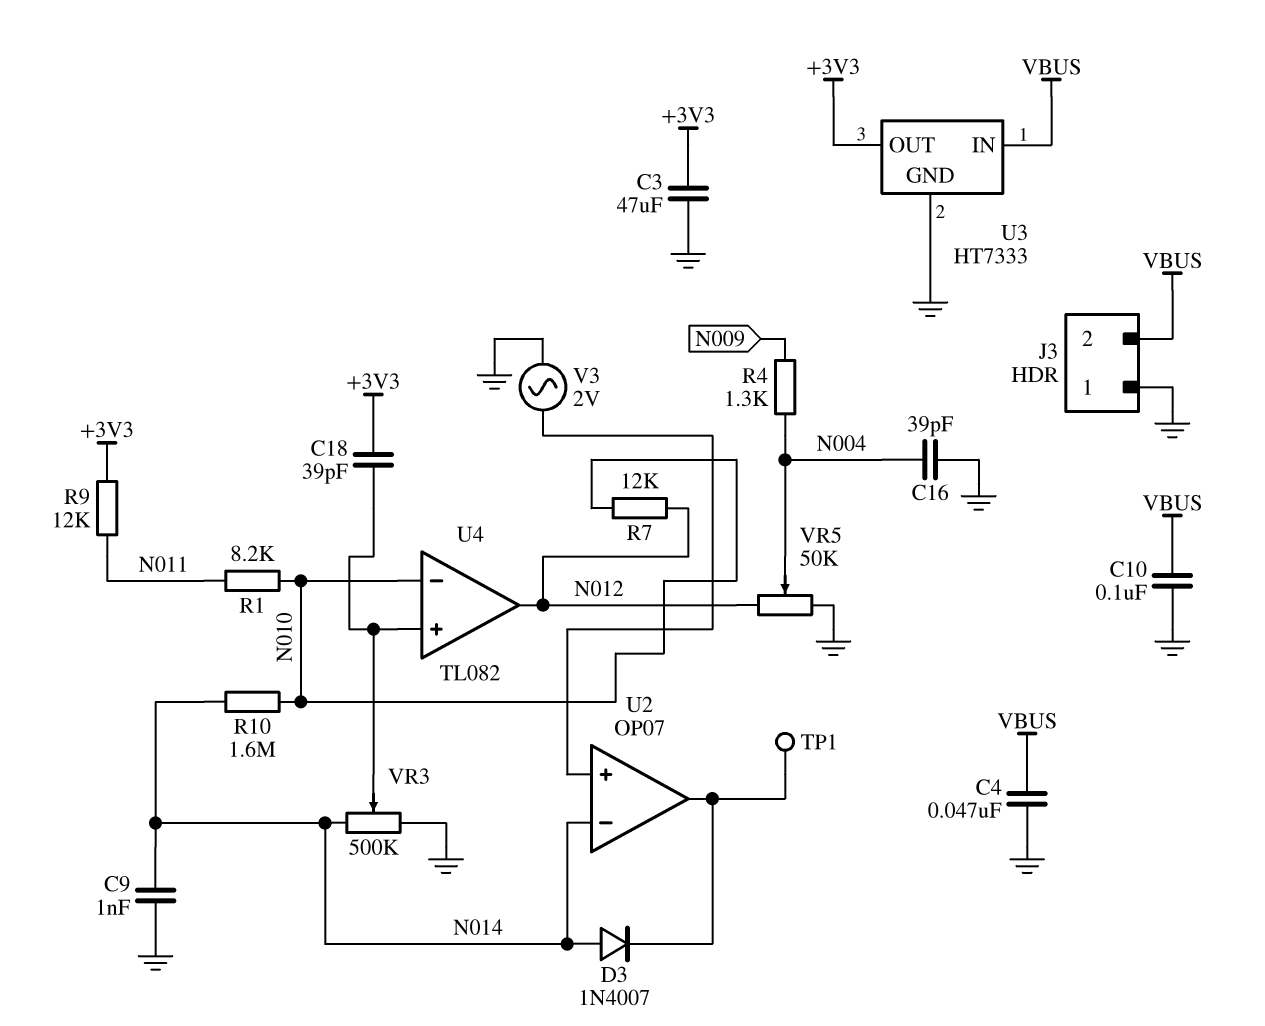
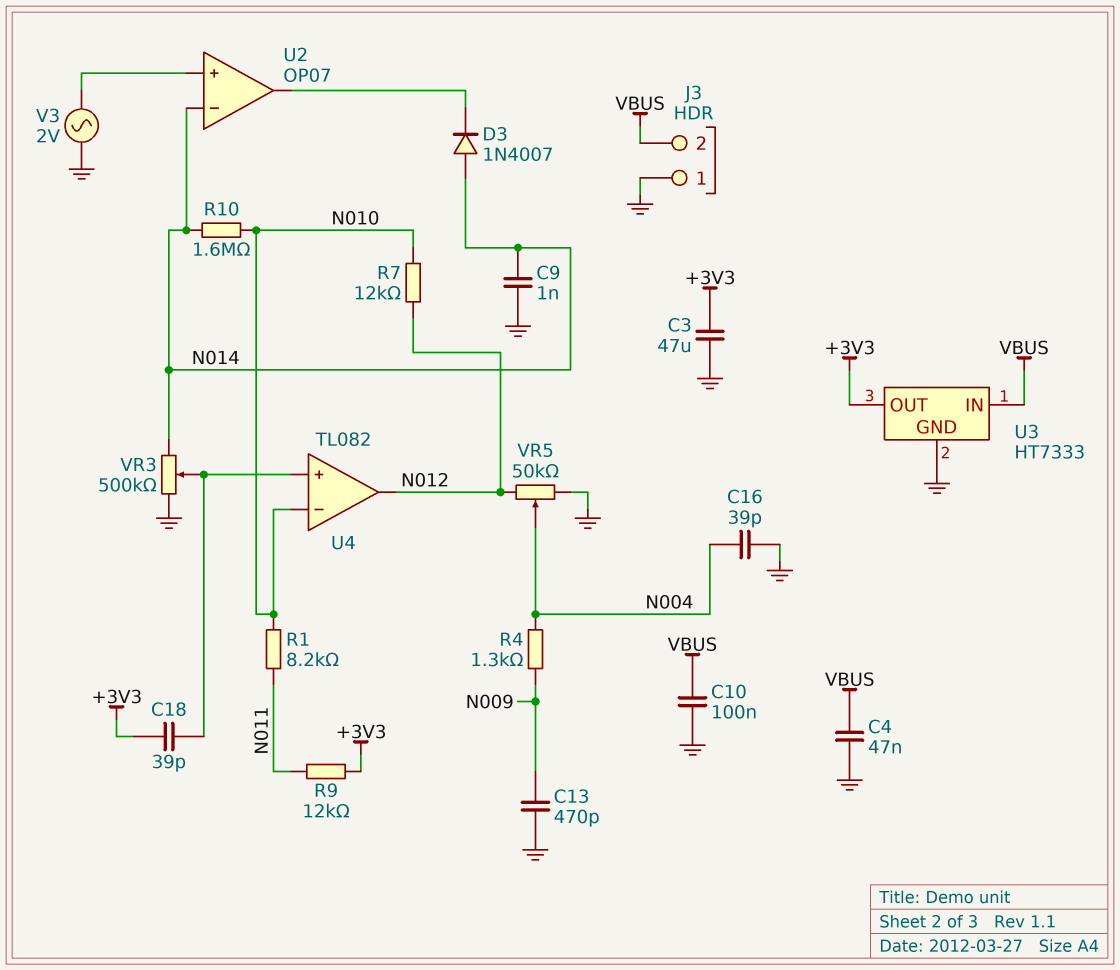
C13: none -> 470pF (GND, N009)
TP1: test point (U2/out) -> none

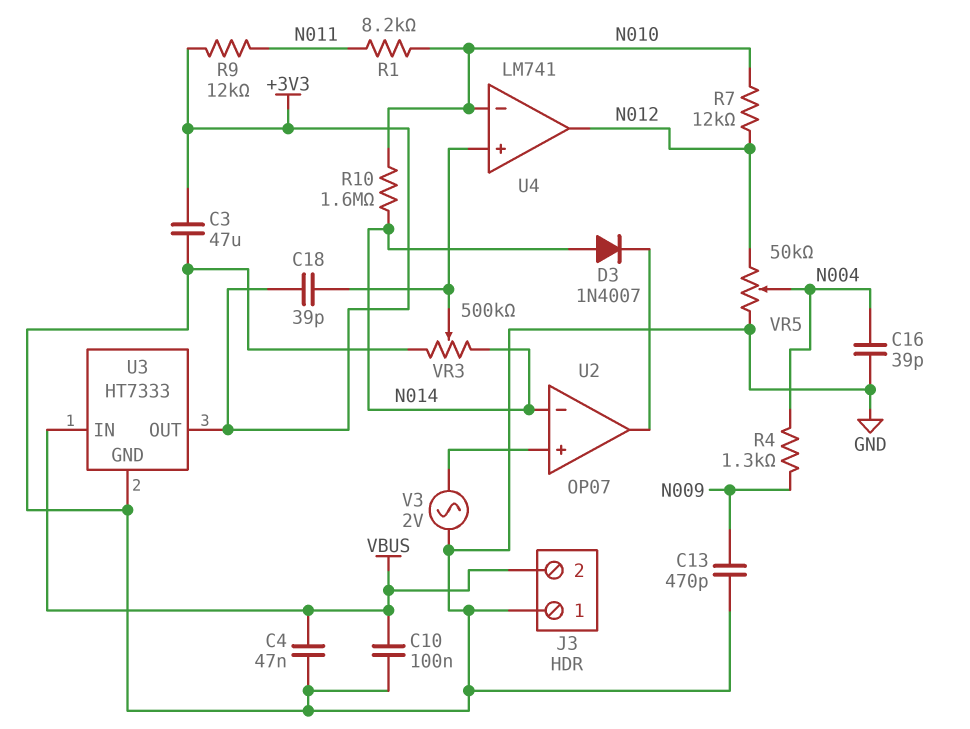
C9: 1nF (GND, N014) -> none
U4: TL082 -> LM741

